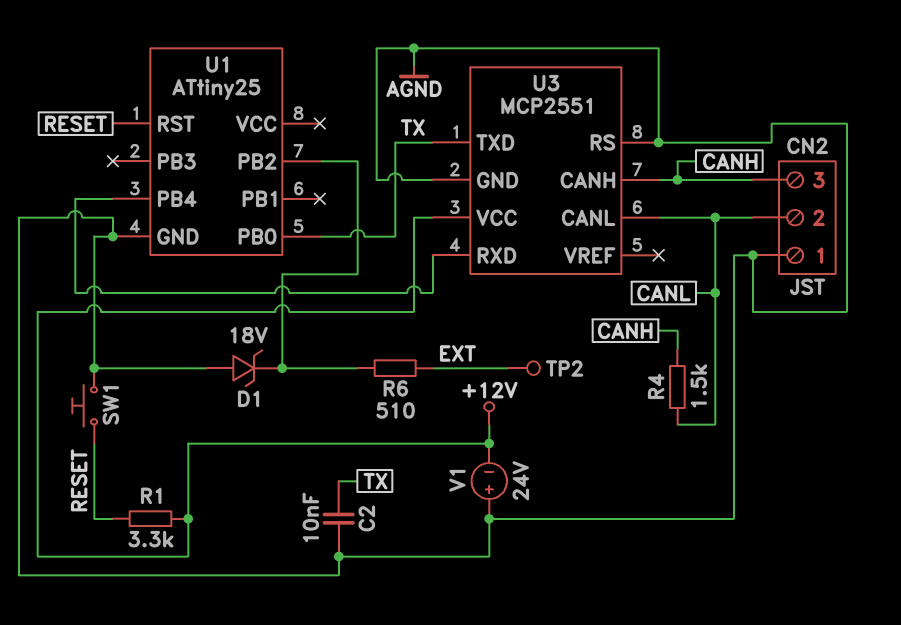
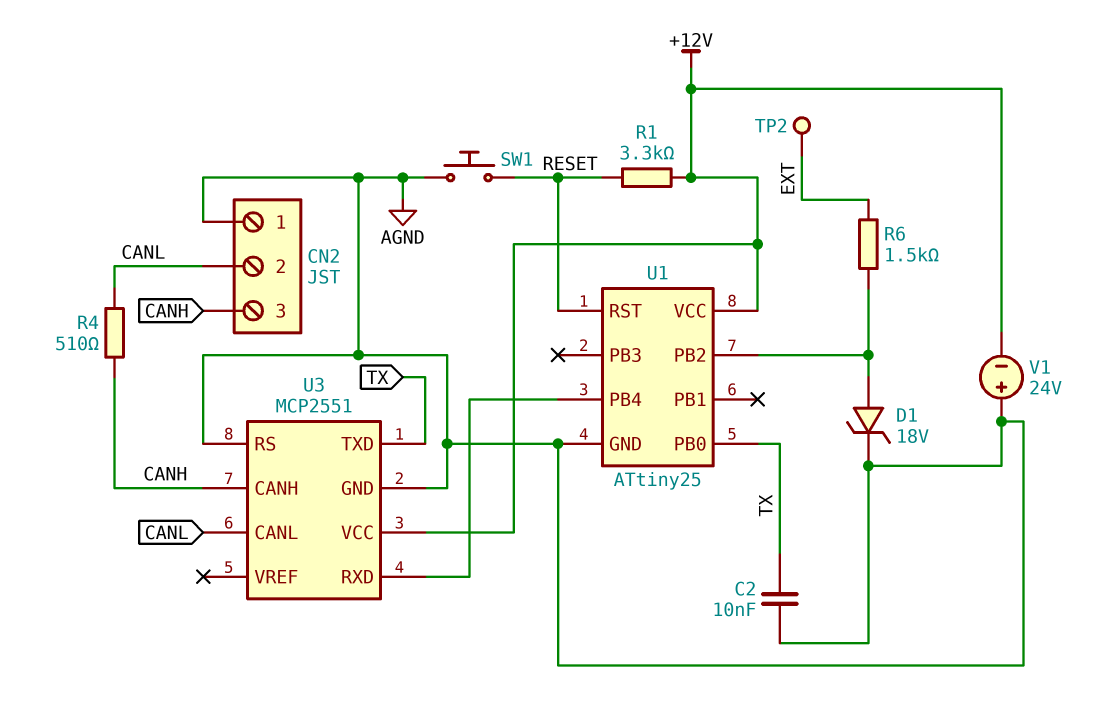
D1: zener 18V (A AGND, K U1/PB2) -> zener 18V (A U1/PB2, K AGND)
R4: 1.5k (CANH, CANL) -> 510 (CANH, CANL)
R6: 510 (EXT, U1/PB2) -> 1.5k (EXT, U1/PB2)
U1 pin VCC: none -> +12V

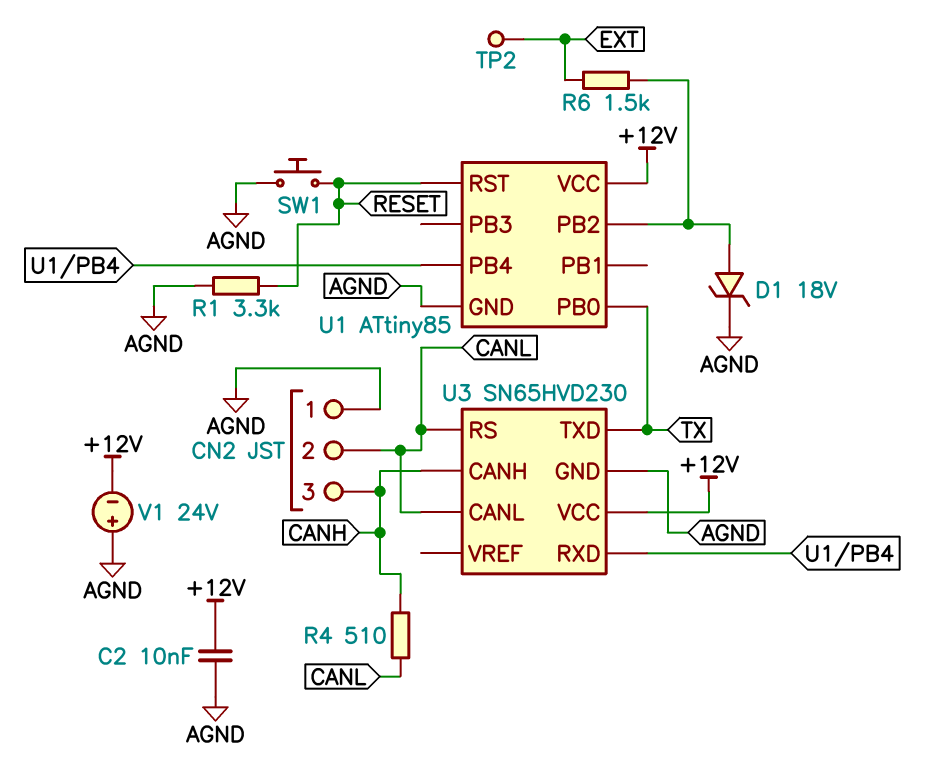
C2: 10nF (AGND, TX) -> 10nF (+12V, AGND)
R1: 3.3k (+12V, RESET) -> 3.3k (AGND, RESET)
U1: ATtiny25 -> ATtiny85
U3: MCP2551 -> SN65HVD230
U3 pin RS: AGND -> CANL

